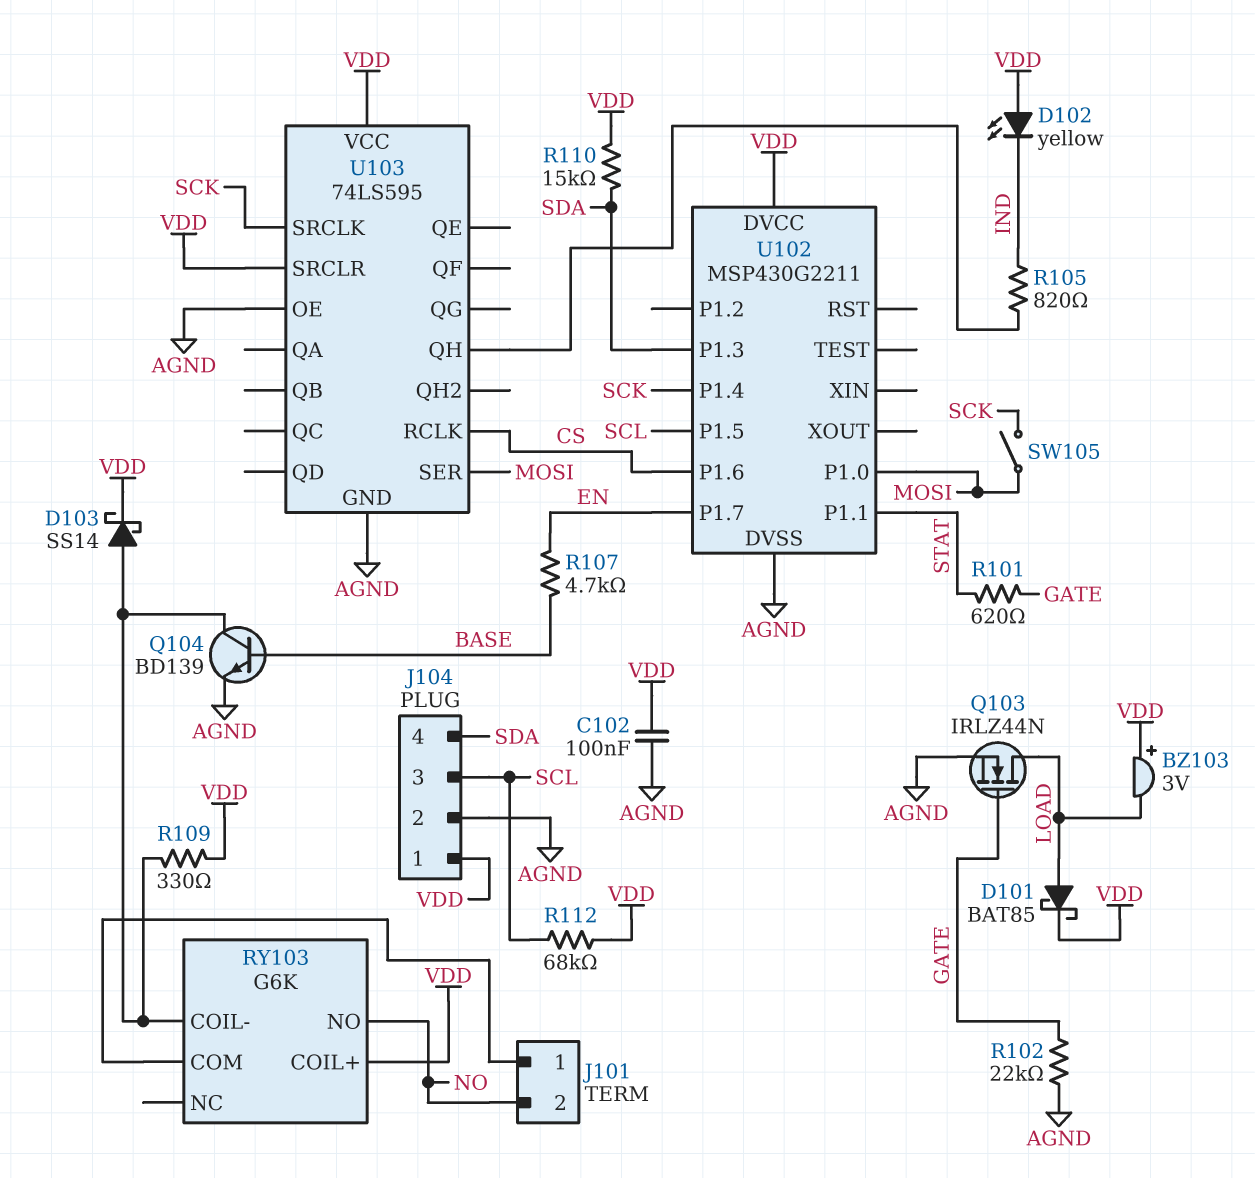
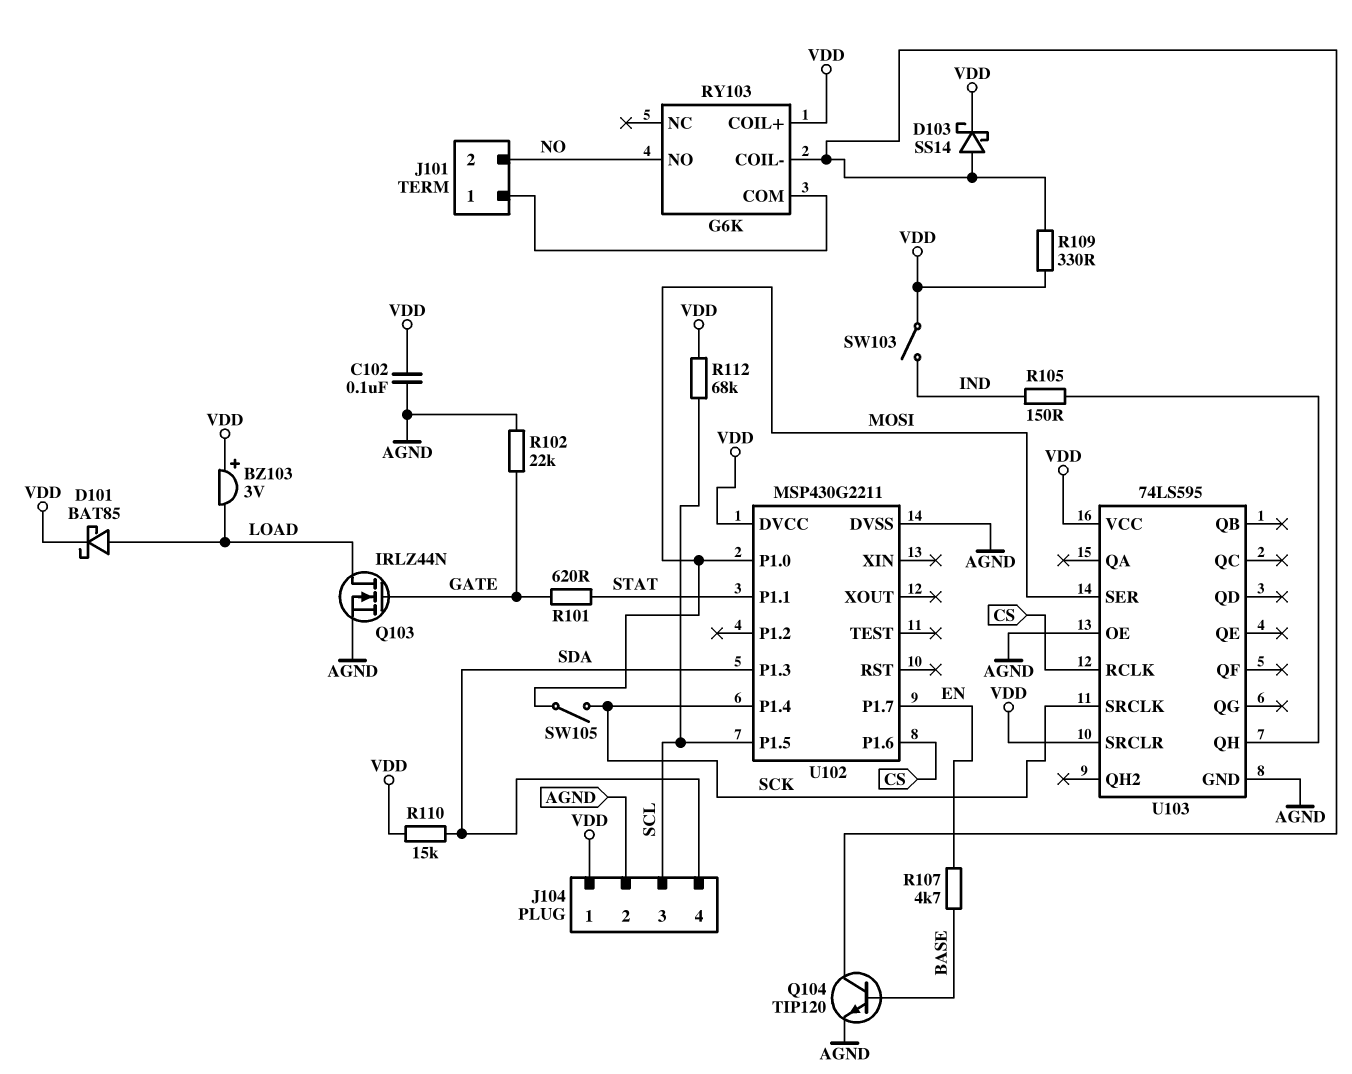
D102: LED yellow (A VDD, K IND) -> none
Q104: NPN BD139 (B BASE, C RY103/COIL-, E AGND) -> NPN TIP120 (B BASE, C RY103/COIL-, E AGND)
R105: 820 (IND, U103/QH) -> 150 (IND, U103/QH)
SW103: none -> switch (IND, VDD)

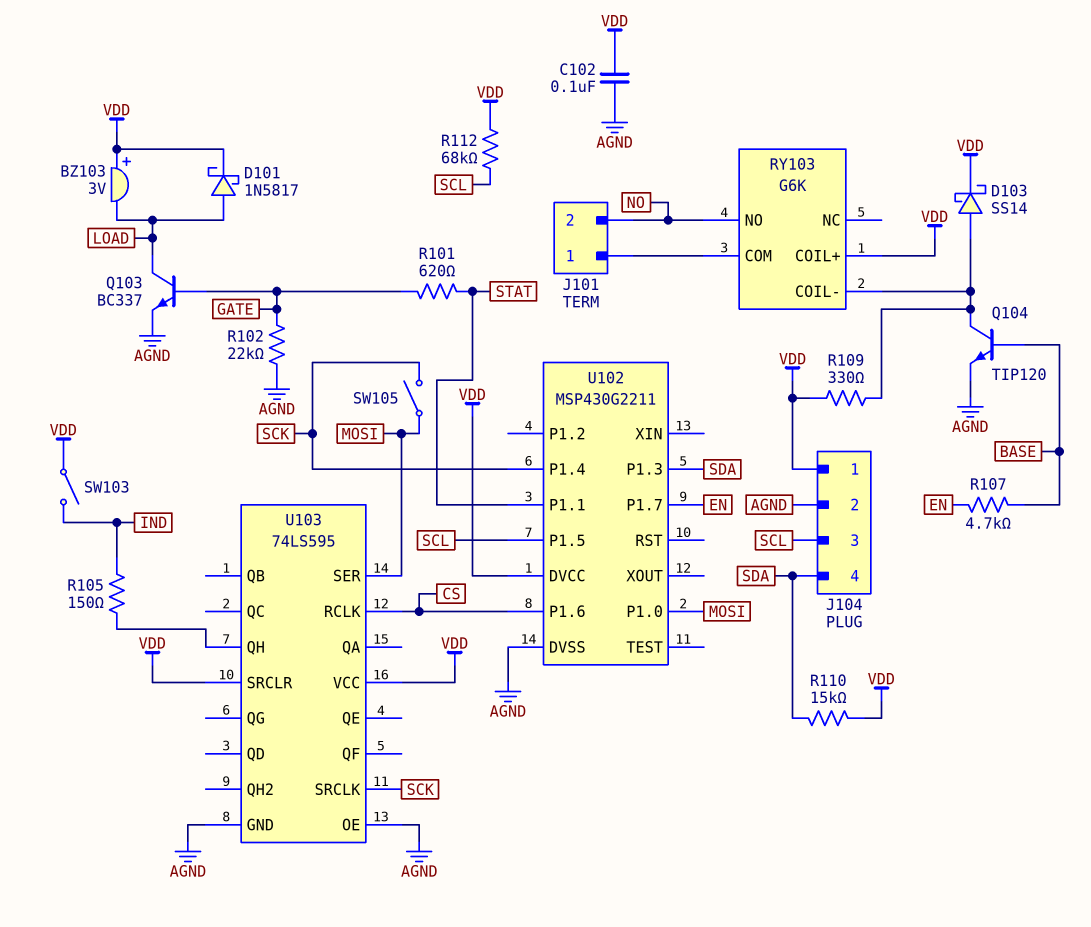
D101: schottky BAT85 (A LOAD, K VDD) -> schottky 1N5817 (A LOAD, K VDD)
Q103: NMOS IRLZ44N (G GATE, D LOAD, S AGND) -> NPN BC337 (B GATE, C LOAD, E AGND)

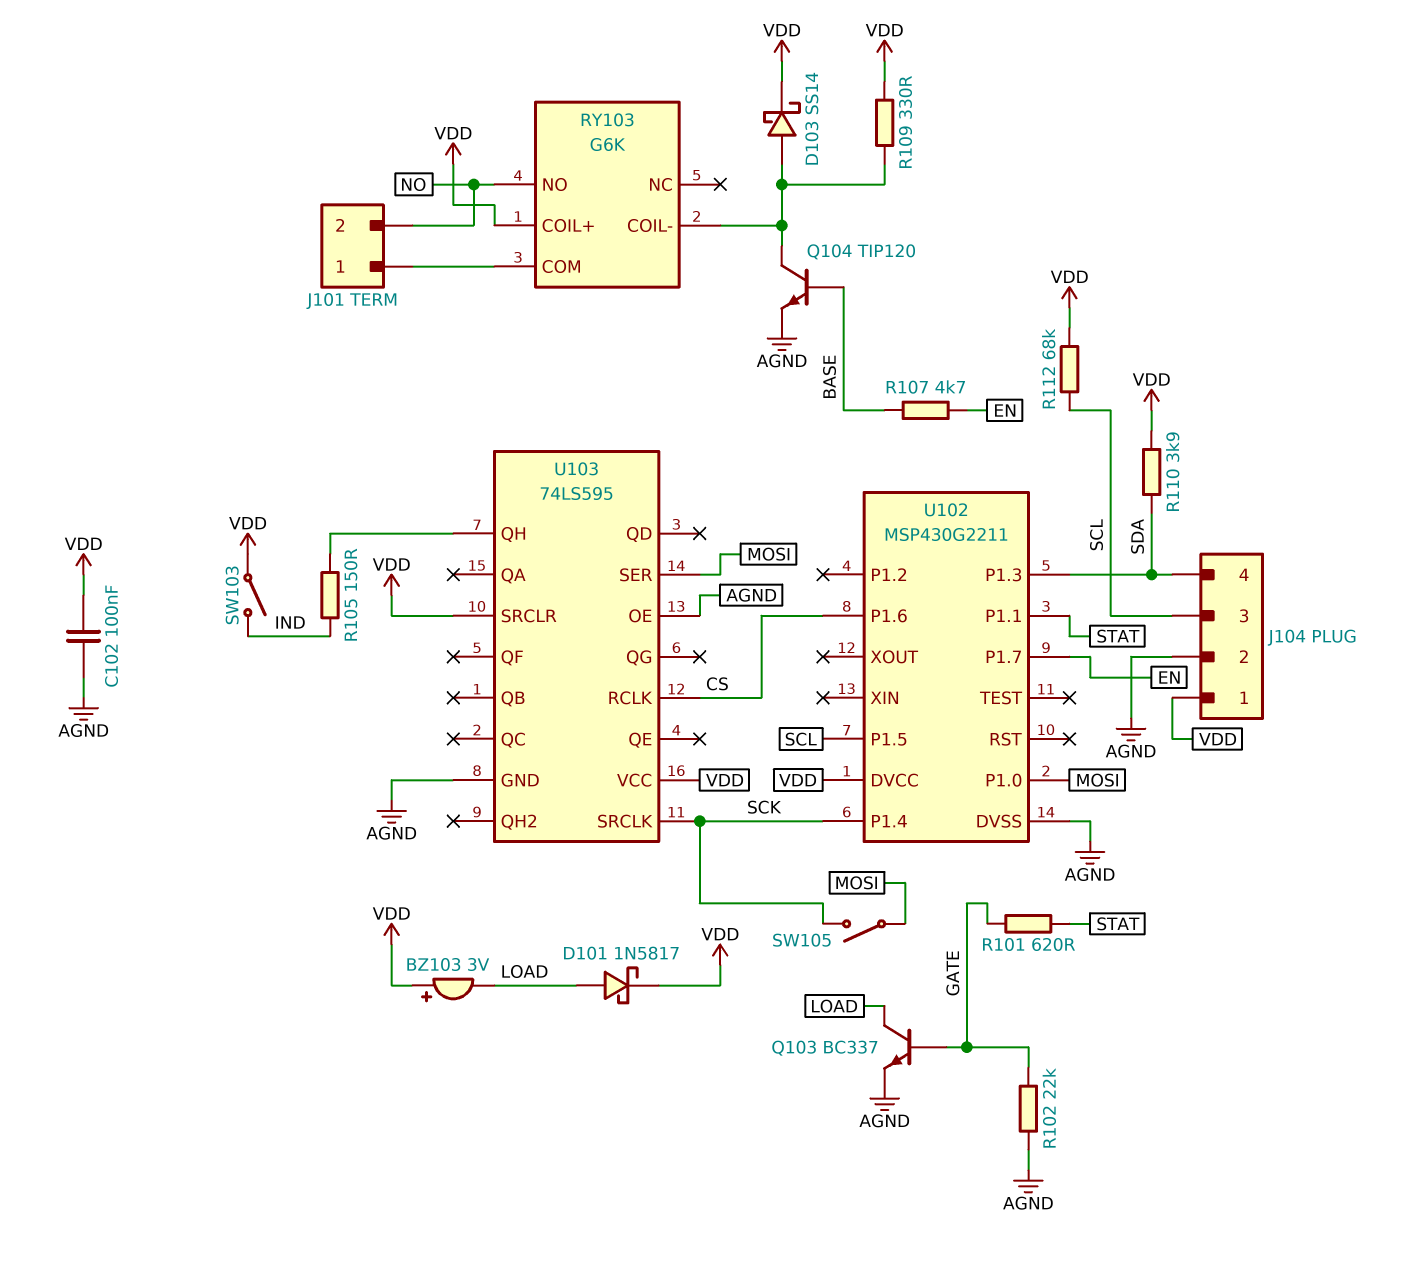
R110: 15k (SDA, VDD) -> 3.9k (SDA, VDD)

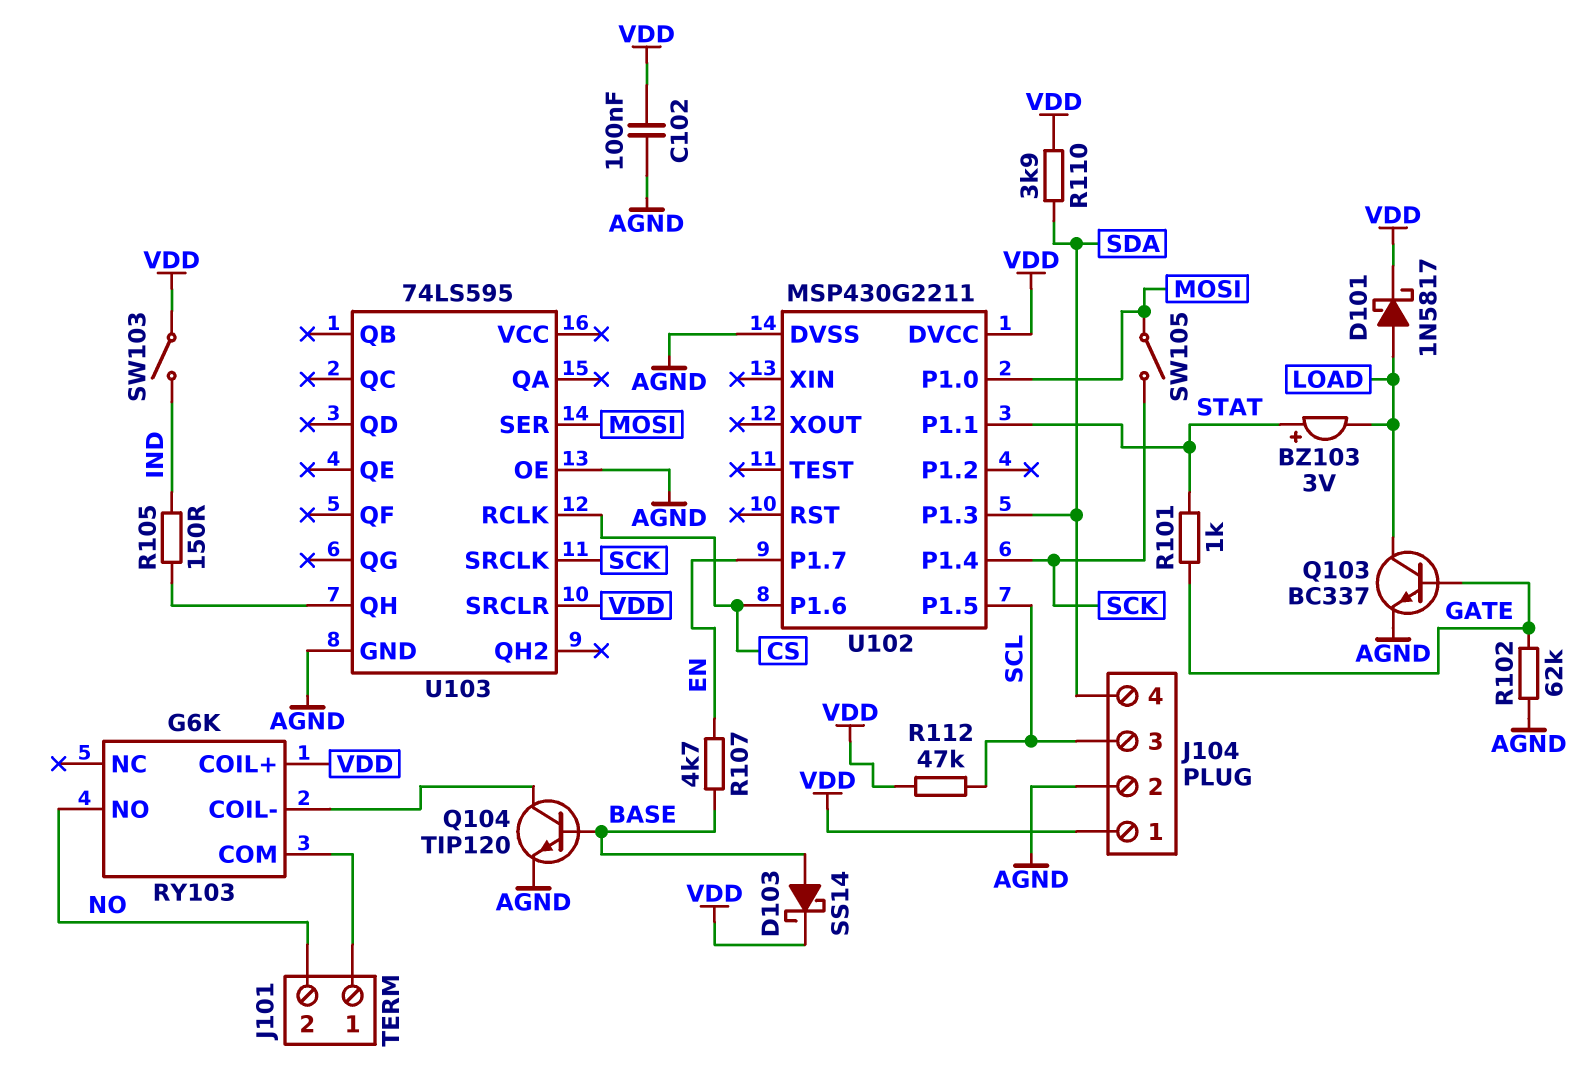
BZ103: buzzer 3V (plus VDD, minus LOAD) -> buzzer 3V (plus STAT, minus LOAD)
D103: schottky SS14 (A RY103/COIL-, K VDD) -> schottky SS14 (A BASE, K VDD)
R101: 620 (GATE, STAT) -> 1k (GATE, STAT)
R102: 22k (AGND, GATE) -> 62k (AGND, GATE)
R109: 330 (RY103/COIL-, VDD) -> none
R112: 68k (SCL, VDD) -> 47k (SCL, VDD)
U103 pin VCC: VDD -> none

